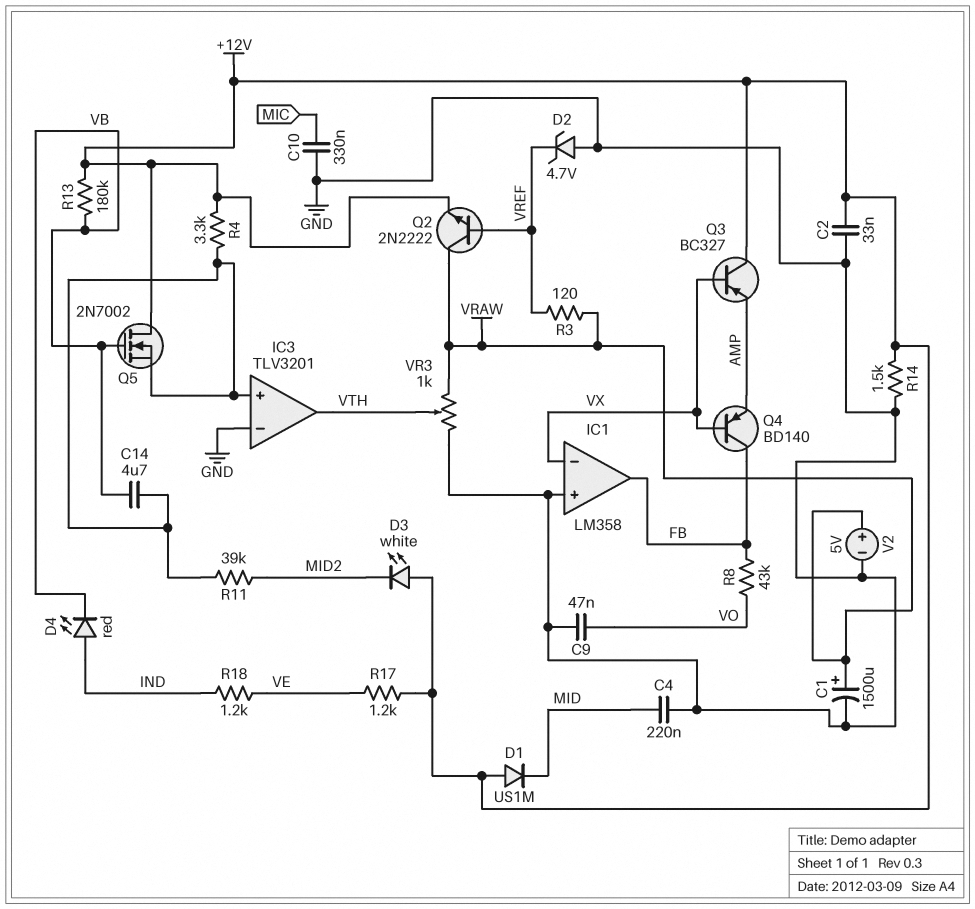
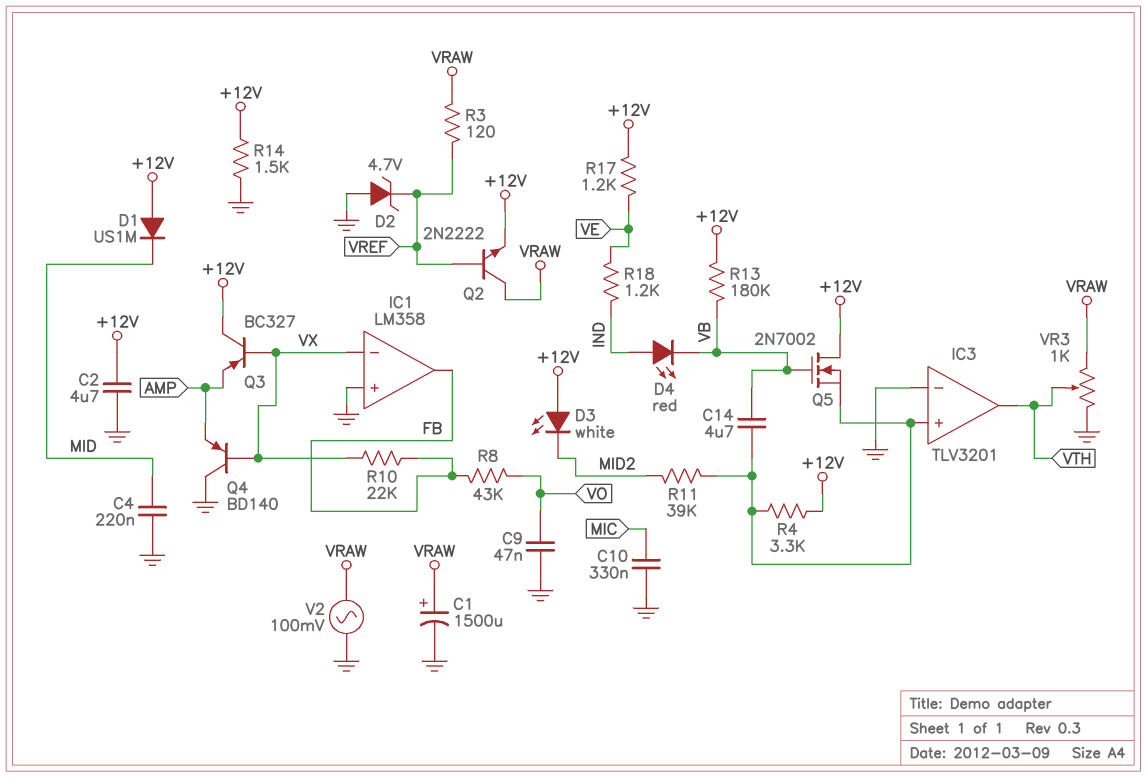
C2: 33nF (+12V, GND) -> 4.7uF (+12V, GND)
Q4: PNP BD140 (B VX, C FB, E AMP) -> PNP BD140 (B VX, C GND, E AMP)
R10: none -> 22k (FB, VX)
V2: 5V (plus VRAW, minus GND) -> AC 100mV (GND, VRAW)

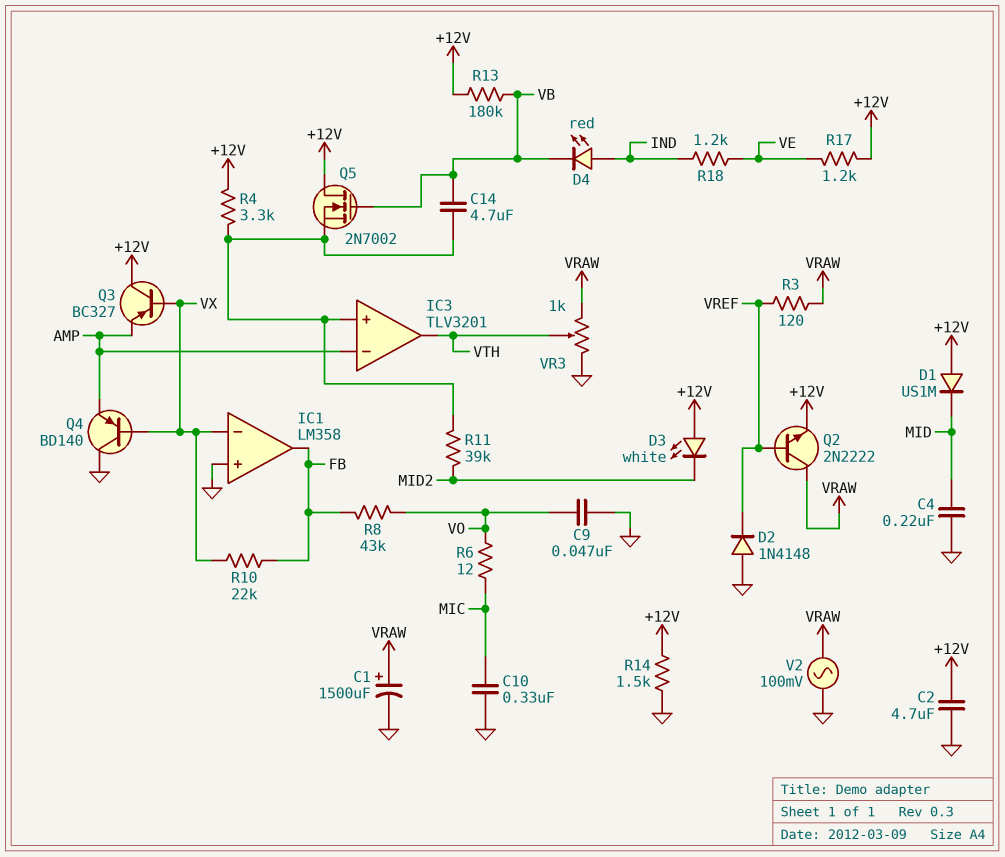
D2: zener 4.7V (A GND, K VREF) -> diode 1N4148 (A GND, K VREF)
IC3 pin in-: GND -> AMP
R6: none -> 12 (MIC, VO)

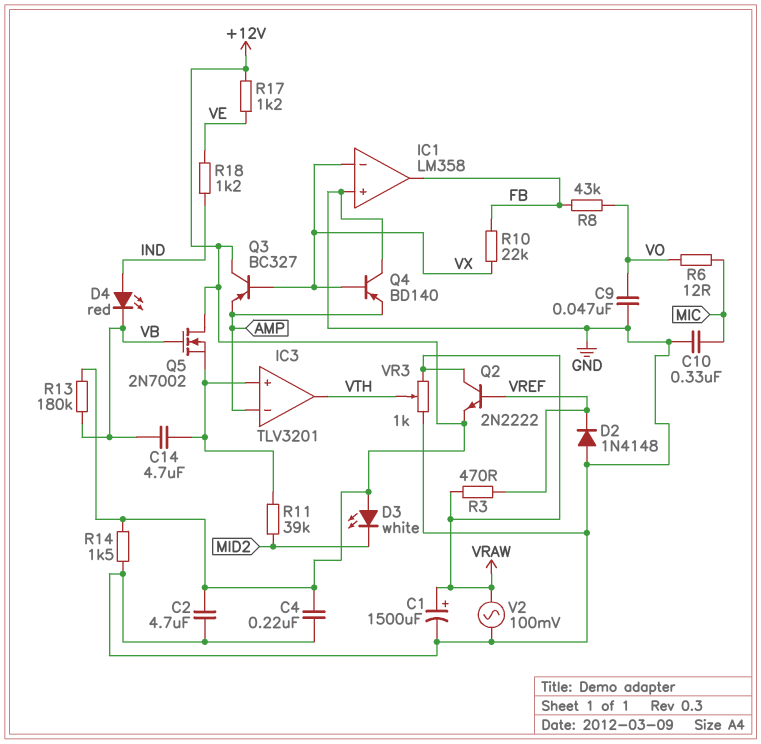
C4: 220nF (GND, MID) -> 220nF (+12V, GND)
D1: diode US1M (A +12V, K MID) -> none
R3: 120 (VRAW, VREF) -> 470 (VRAW, VREF)
R4: 3.3k (+12V, IC3/in+) -> none

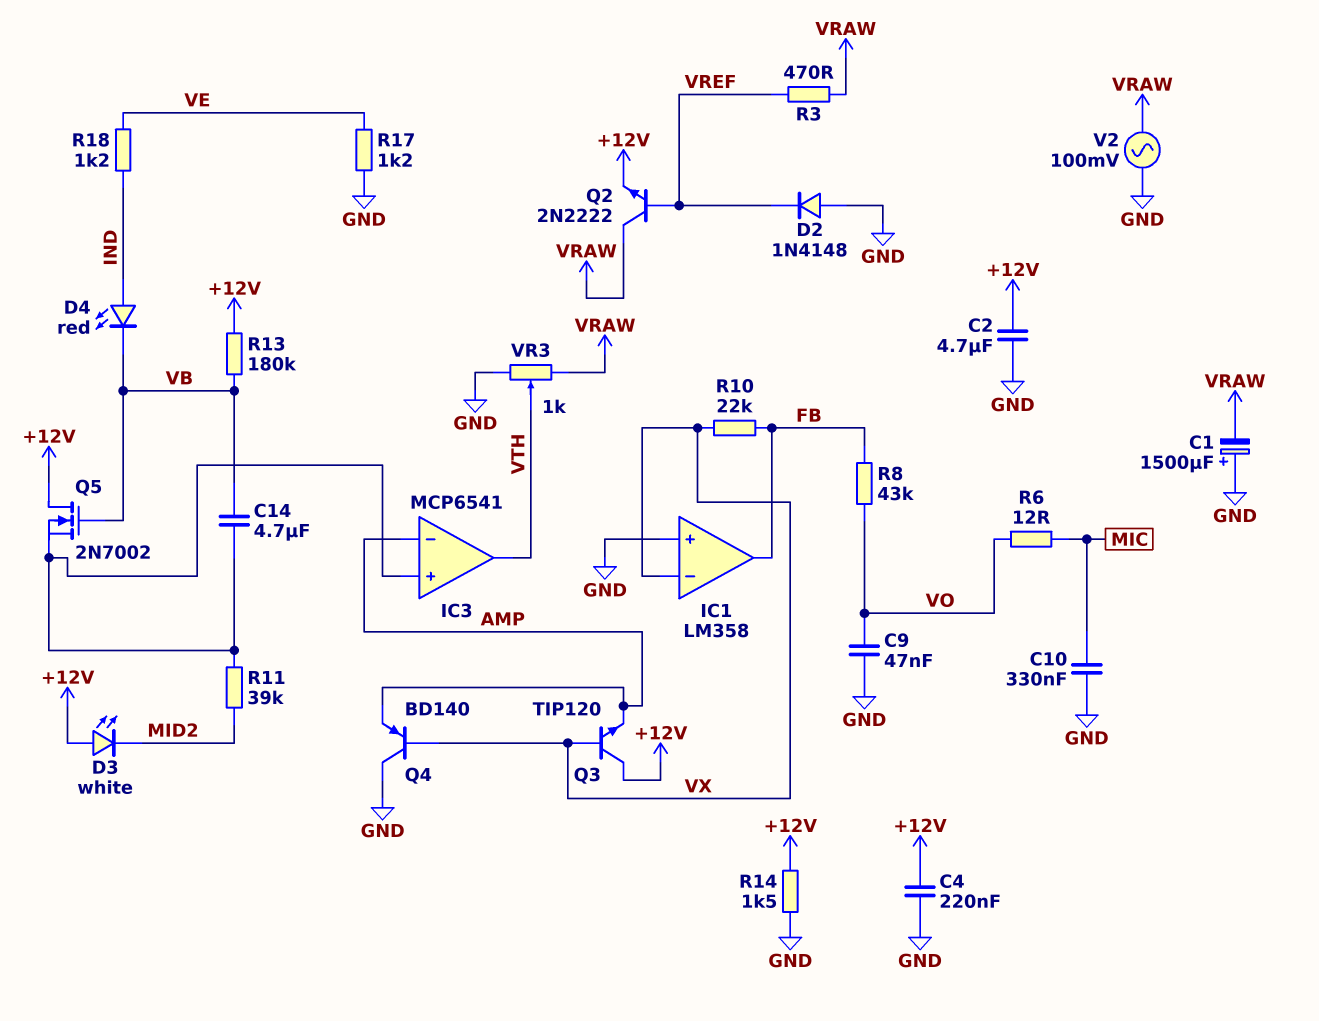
C1: 1500uF (plus VRAW, minus GND) -> 1500uF (plus GND, minus VRAW)
IC3: TLV3201 -> MCP6541
Q3: PNP BC327 (B VX, C +12V, E AMP) -> NPN TIP120 (B VX, C +12V, E AMP)
R17: 1.2k (+12V, VE) -> 1.2k (GND, VE)

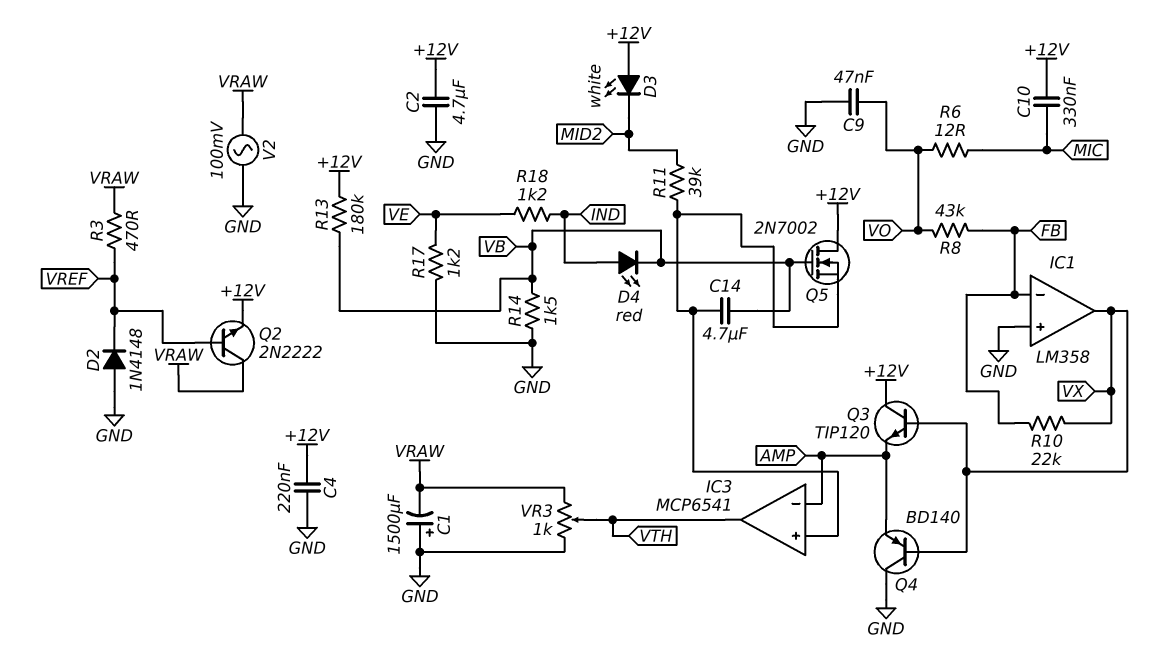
C10: 330nF (GND, MIC) -> 330nF (+12V, MIC)
IC1 pin in-: VX -> FB
IC1 pin out: FB -> VX
R14: 1.5k (+12V, GND) -> 1.5k (GND, VB)

